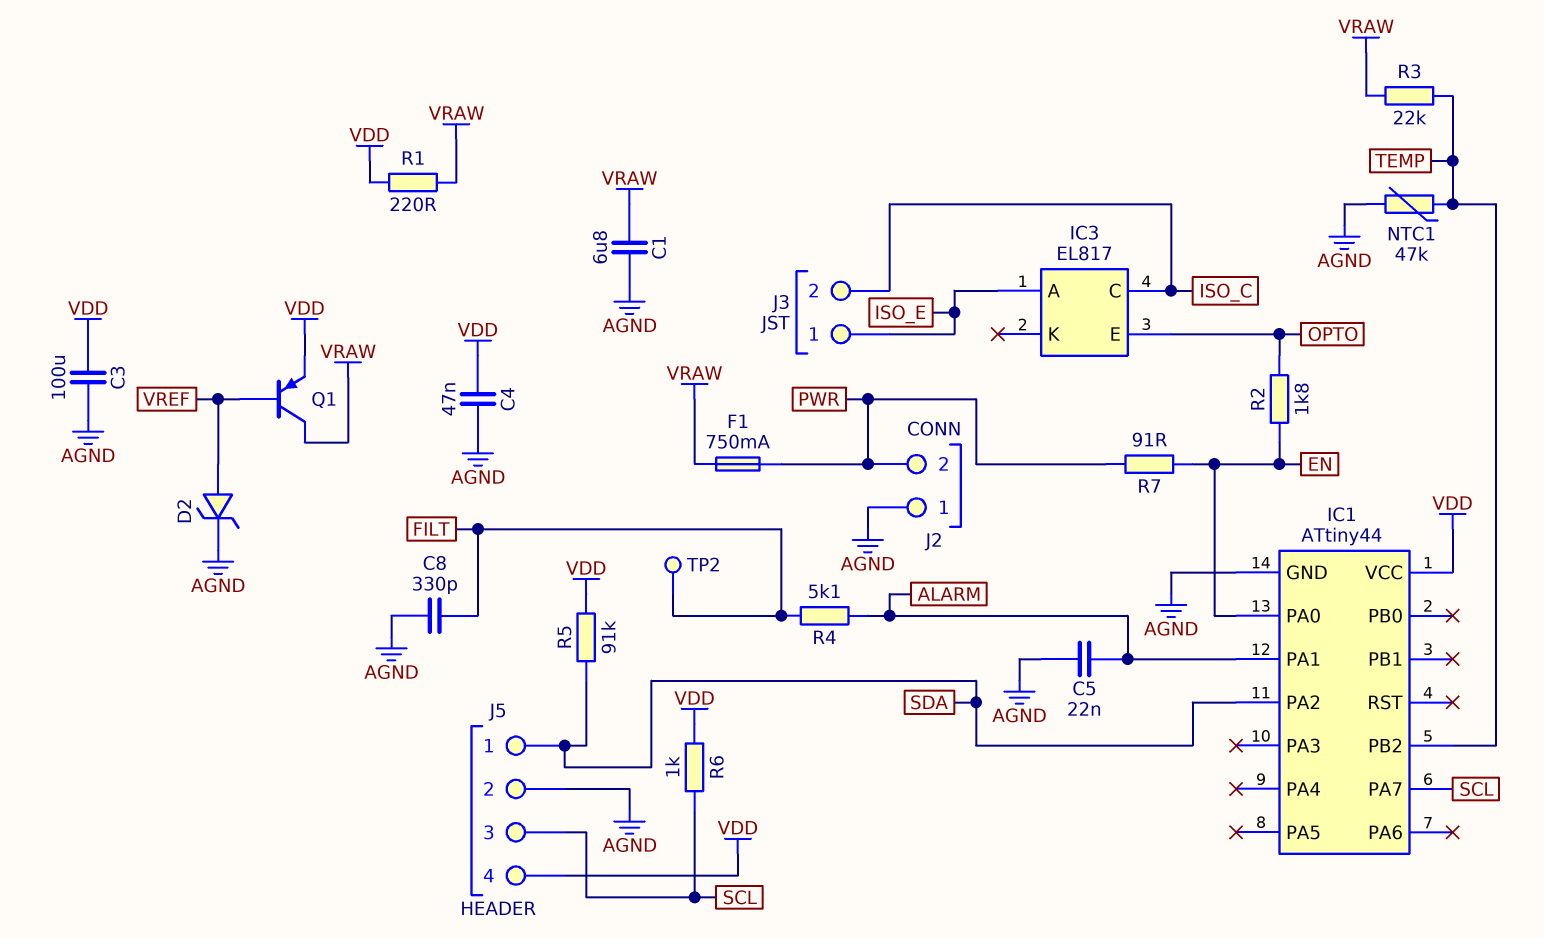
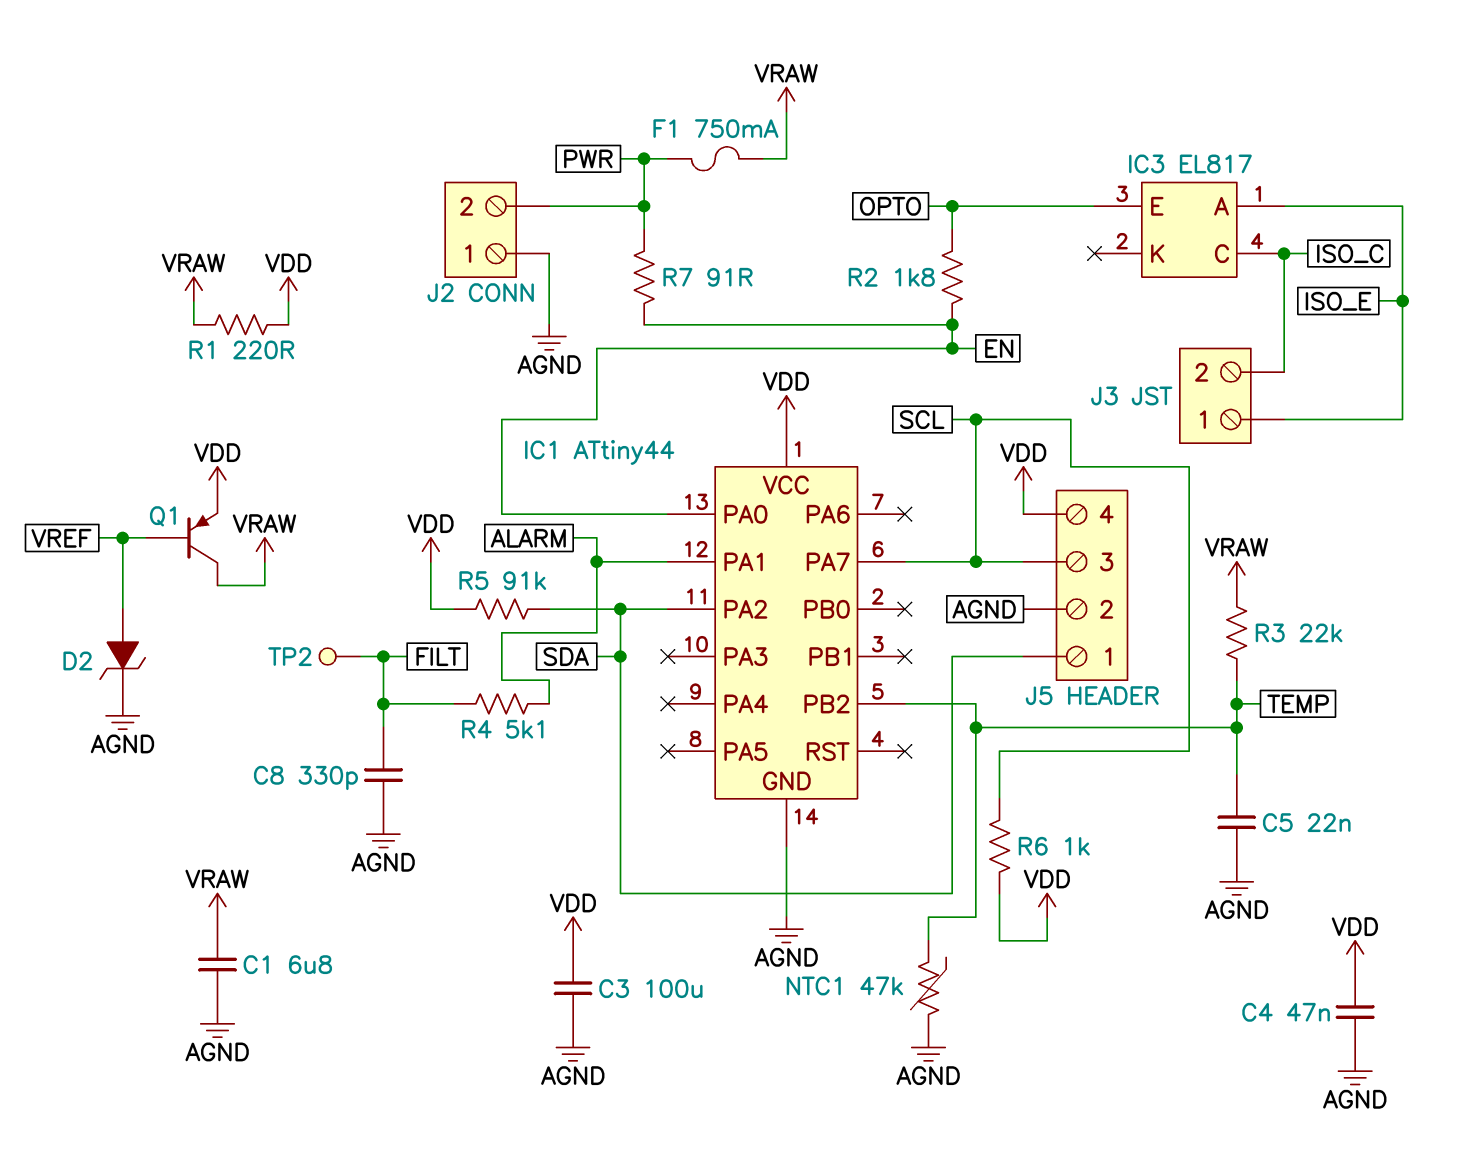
C5: 22nF (AGND, ALARM) -> 22nF (AGND, TEMP)

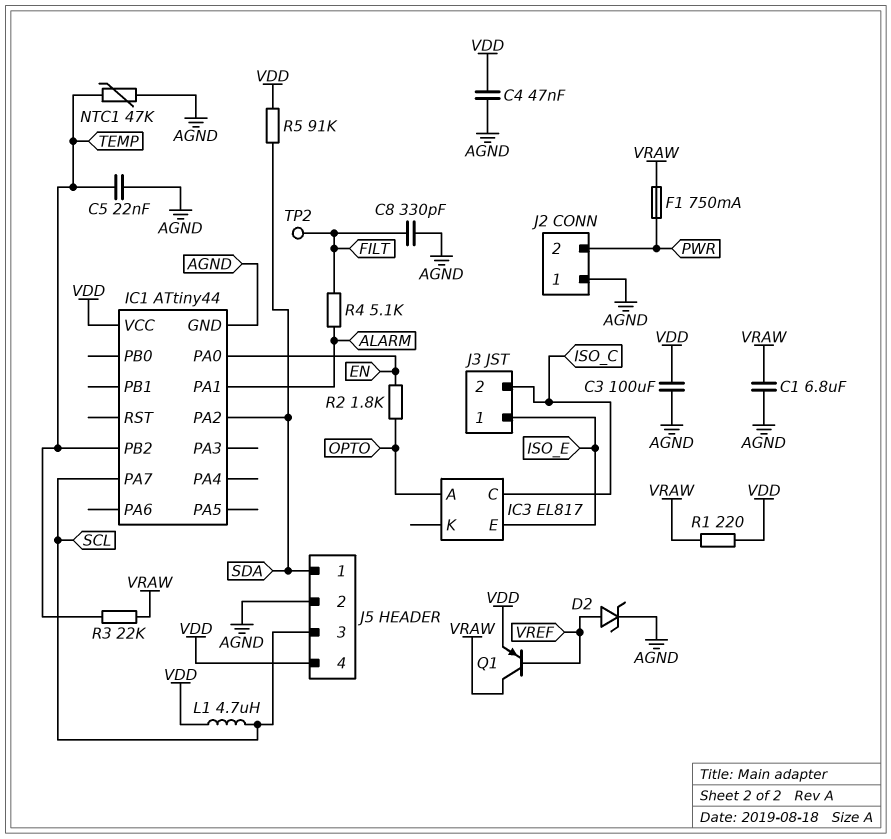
IC3 pin A: ISO_E -> OPTO
IC3 pin E: OPTO -> ISO_E
L1: none -> 4.7uH (SCL, VDD)
R6: 1k (SCL, VDD) -> none
R7: 91 (EN, PWR) -> none

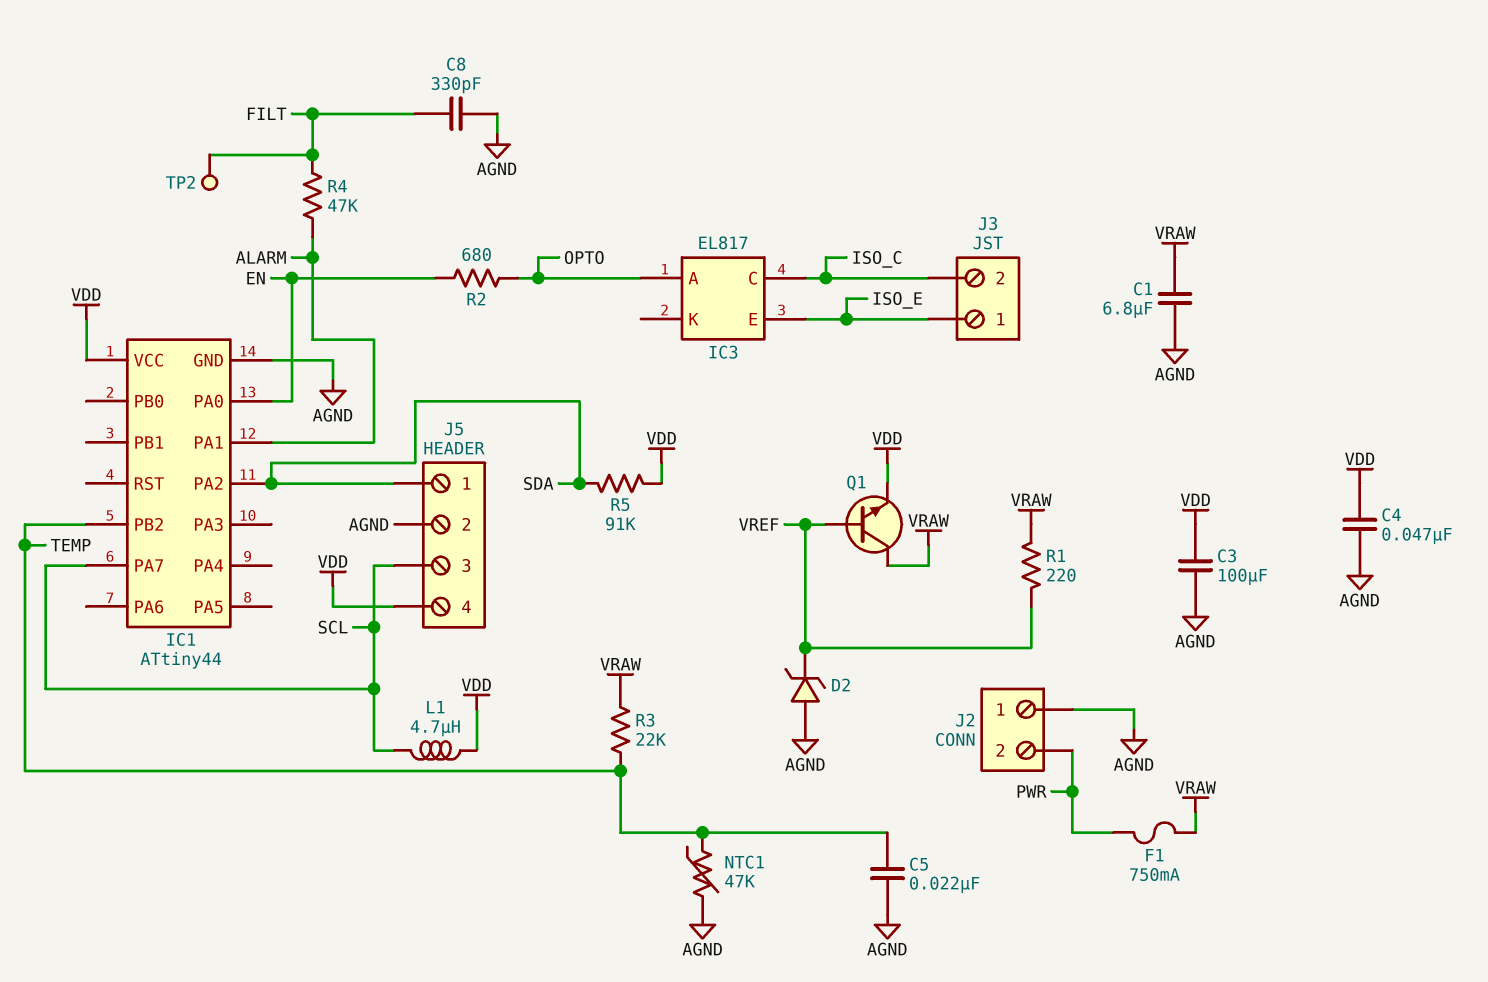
D2: zener (A VREF, K AGND) -> zener (A AGND, K VREF)
Q1: PNP (B VREF, C VRAW, E VDD) -> NPN (B VREF, C VRAW, E VDD)
R1: 220 (VDD, VRAW) -> 220 (VRAW, VREF)
R2: 1.8k (EN, OPTO) -> 680 (EN, OPTO)
R4: 5.1k (ALARM, FILT) -> 47k (ALARM, FILT)

